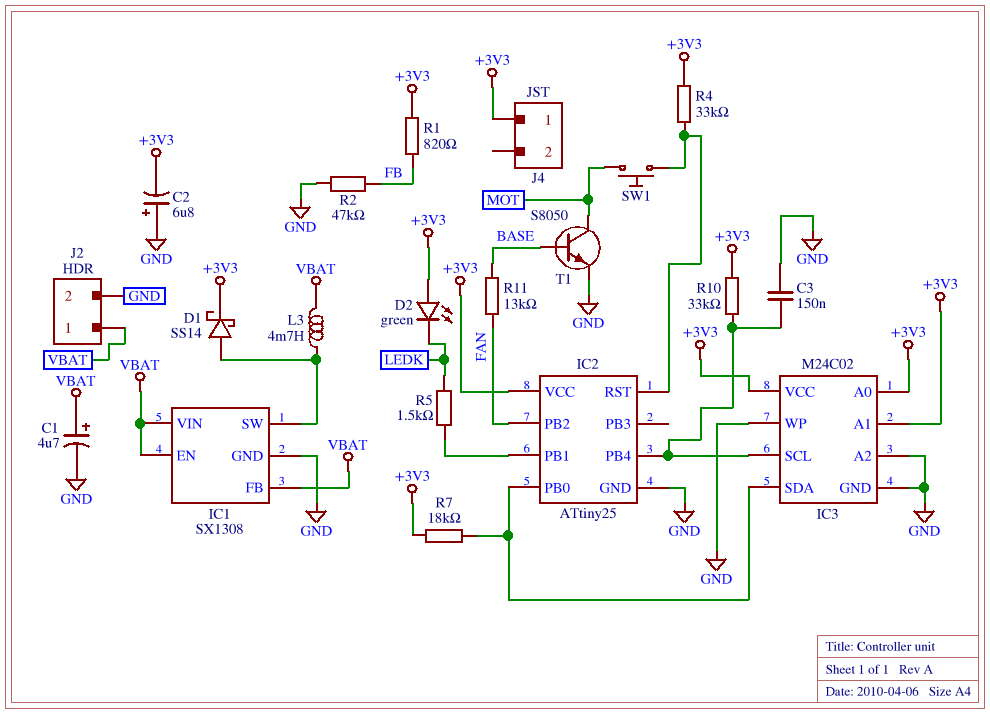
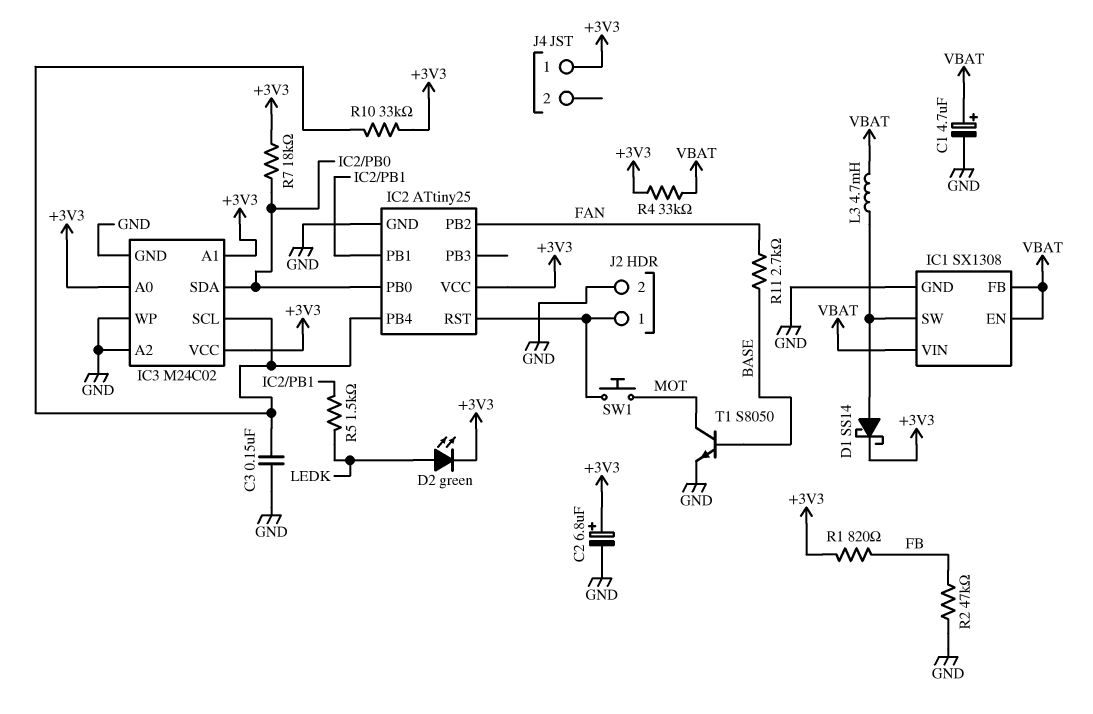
C2: 6.8uF (plus GND, minus +3V3) -> 6.8uF (plus +3V3, minus GND)
D2: LED green (A +3V3, K LEDK) -> LED green (A LEDK, K +3V3)
J2 pin 1: VBAT -> IC2/RST
R4: 33k (+3V3, IC2/RST) -> 33k (+3V3, VBAT)
R11: 13k (BASE, FAN) -> 2.7k (BASE, FAN)

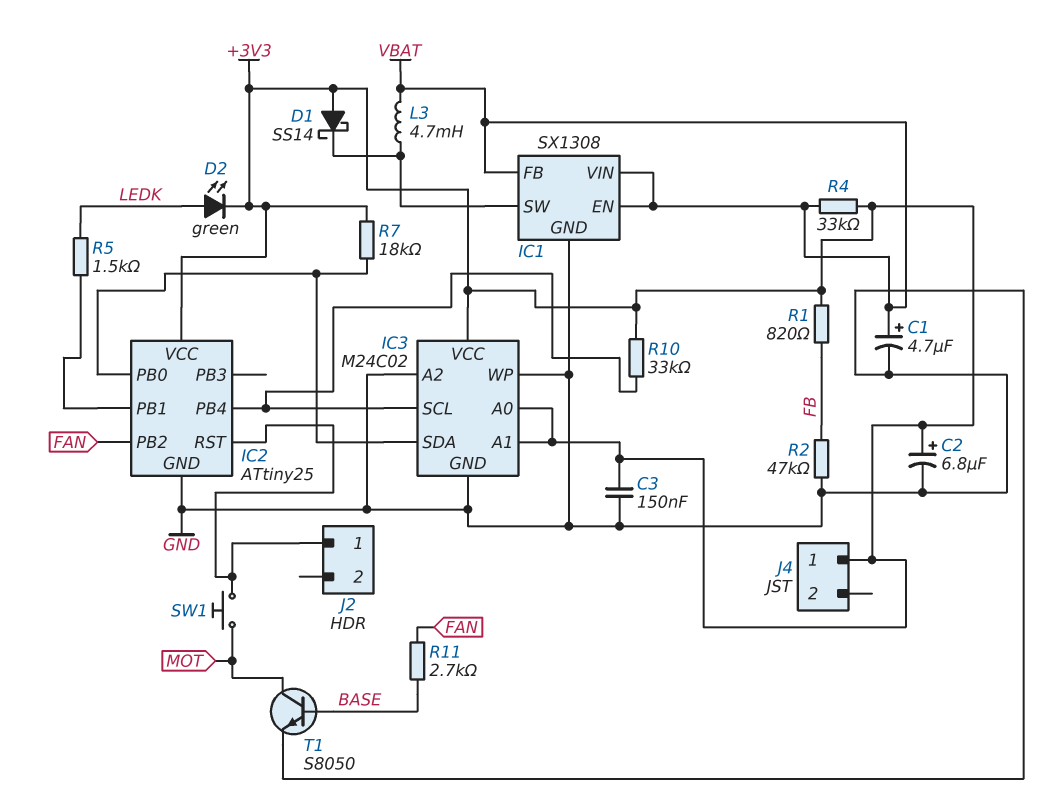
C3: 150nF (GND, IC2/PB4) -> 150nF (+3V3, GND)
D1: schottky SS14 (A IC1/SW, K +3V3) -> schottky SS14 (A +3V3, K IC1/SW)
J2 pin 2: GND -> none

